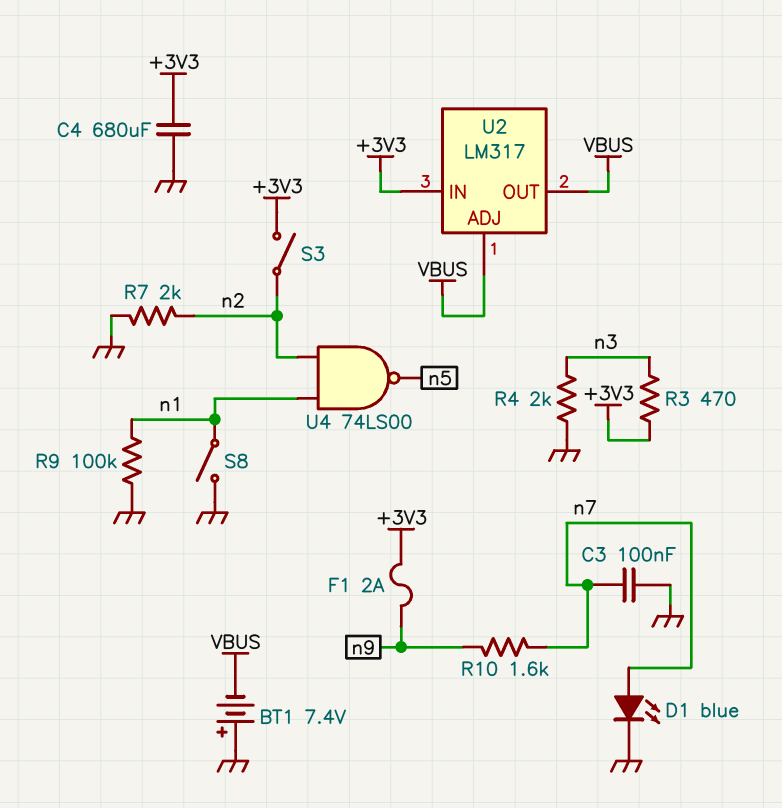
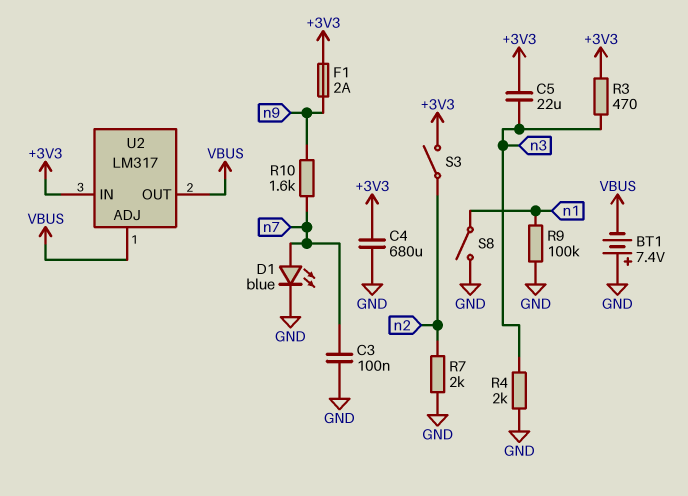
C5: none -> 22uF (+3V3, n3)
U4: NAND 74LS00 (in n1, in n2, out n5) -> none

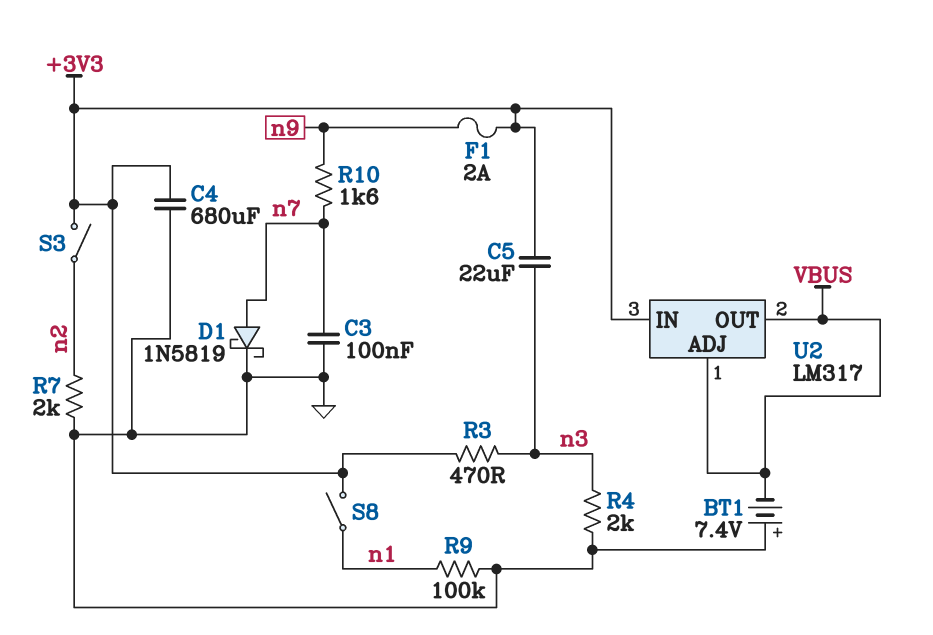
D1: LED blue (A n7, K GND) -> schottky 1N5819 (A n7, K GND)
S8: switch (GND, n1) -> switch (+3V3, n1)

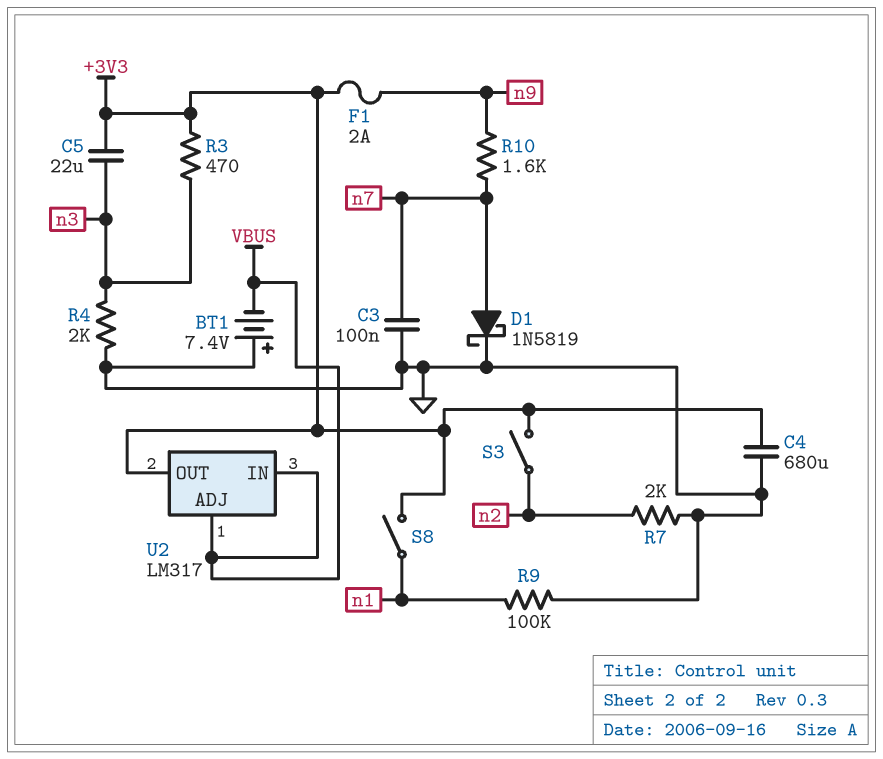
U2 pin IN: +3V3 -> VBUS
U2 pin OUT: VBUS -> +3V3

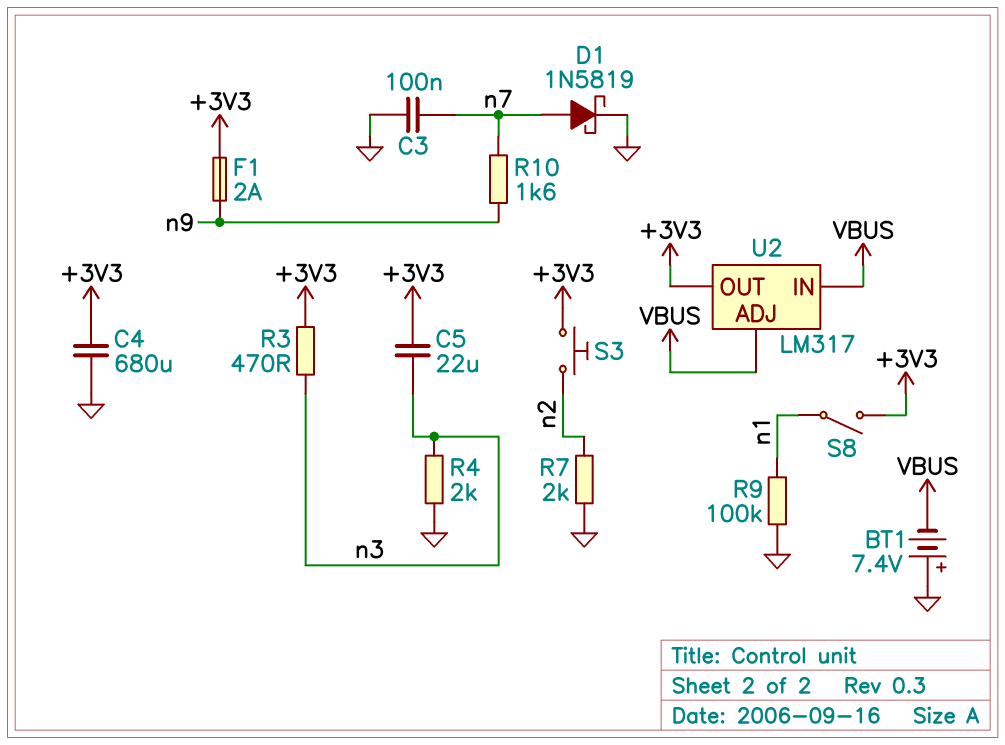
S3: switch (+3V3, n2) -> button (+3V3, n2)

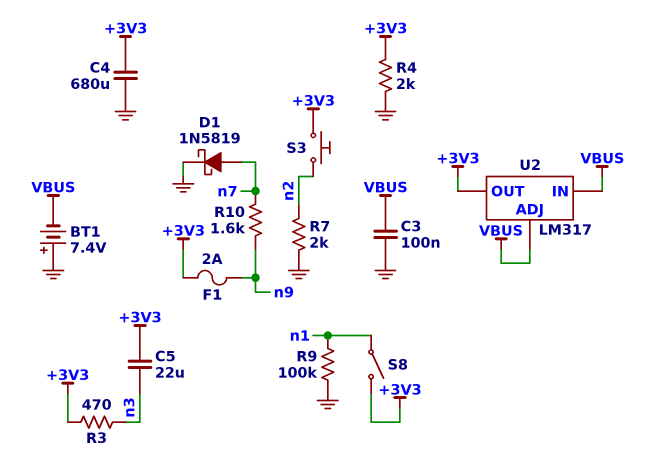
C3: 100nF (GND, n7) -> 100nF (GND, VBUS)
R4: 2k (GND, n3) -> 2k (+3V3, GND)

